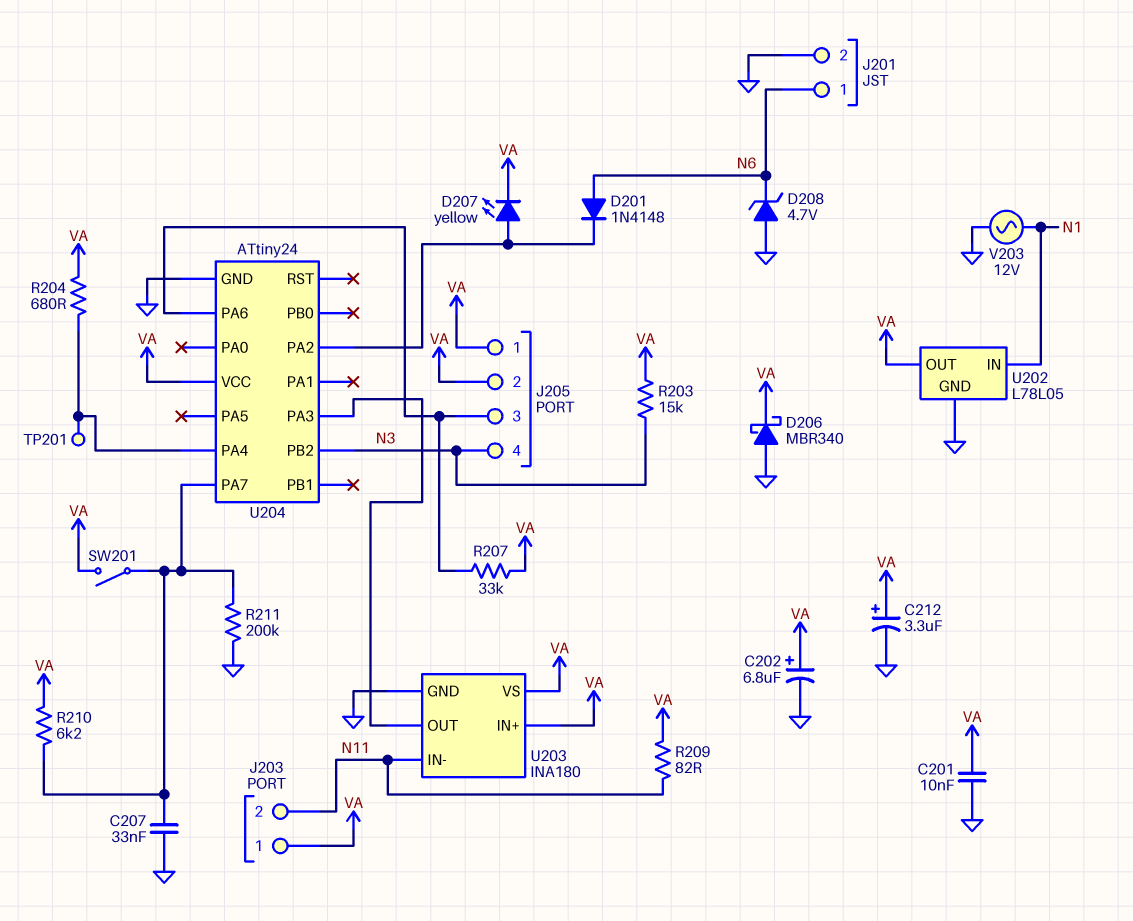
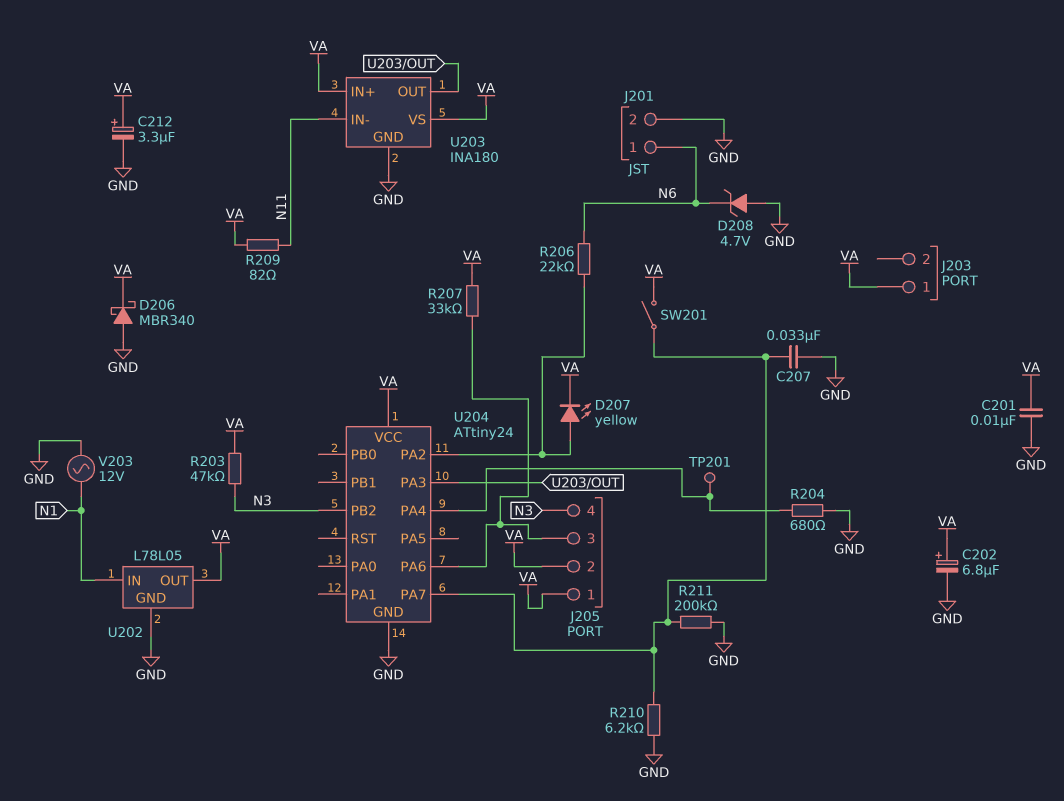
D201: diode 1N4148 (A N6, K U204/PA2) -> none
J203 pin 2: N11 -> none
R203: 15k (N3, VA) -> 47k (N3, VA)
R204: 680 (U204/PA4, VA) -> 680 (GND, U204/PA4)
R206: none -> 22k (N6, U204/PA2)
R210: 6.2k (U204/PA7, VA) -> 6.2k (GND, U204/PA7)

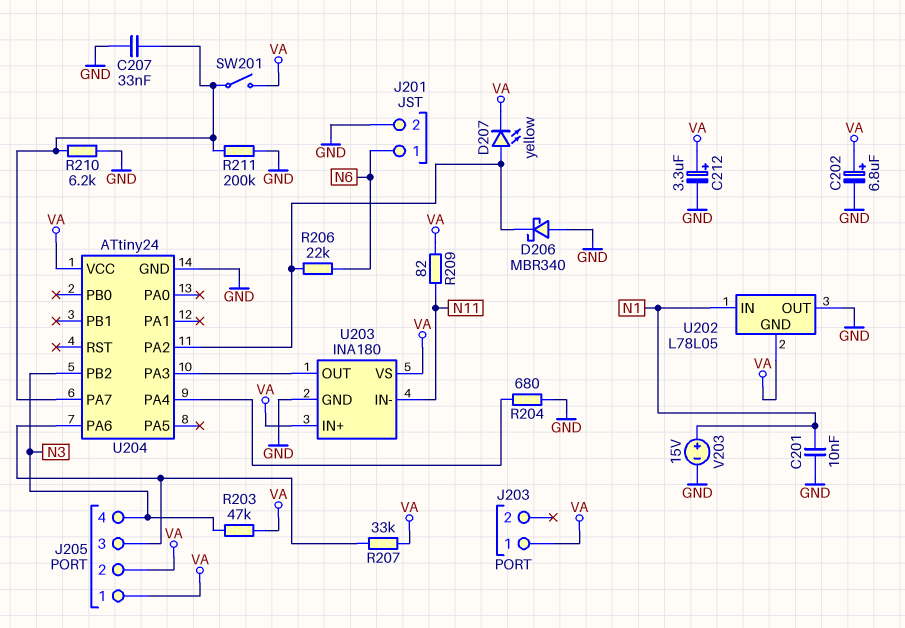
C201: 10nF (GND, VA) -> 10nF (GND, N1)
D206: schottky MBR340 (A GND, K VA) -> schottky MBR340 (A GND, K U204/PA2)
D208: zener 4.7V (A GND, K N6) -> none
TP201: test point (U204/PA4) -> none
U202 pin GND: GND -> VA
U202 pin OUT: VA -> GND
V203: AC 12V (GND, N1) -> 15V (plus N1, minus GND)

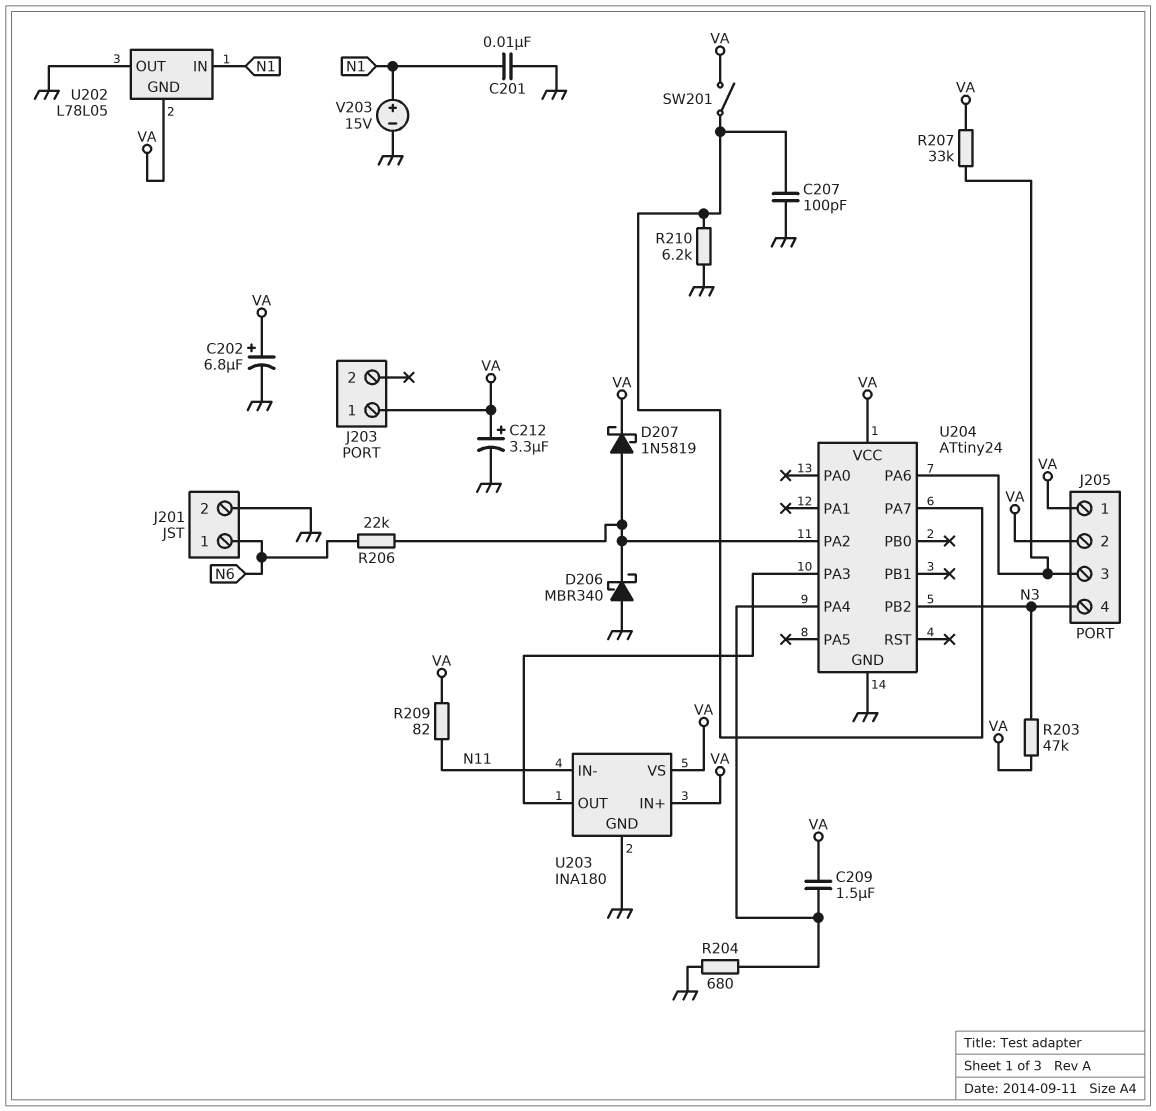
C207: 33nF (GND, U204/PA7) -> 100pF (GND, U204/PA7)
C209: none -> 1.5uF (U204/PA4, VA)
D207: LED yellow (A U204/PA2, K VA) -> schottky 1N5819 (A U204/PA2, K VA)
R211: 200k (GND, U204/PA7) -> none

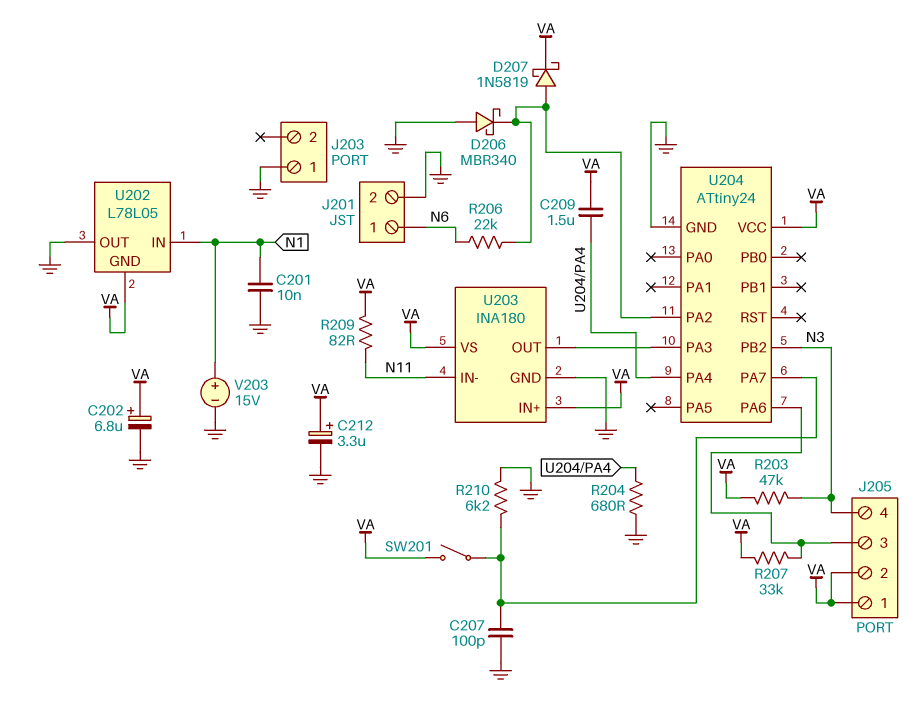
J203 pin 1: VA -> GND

